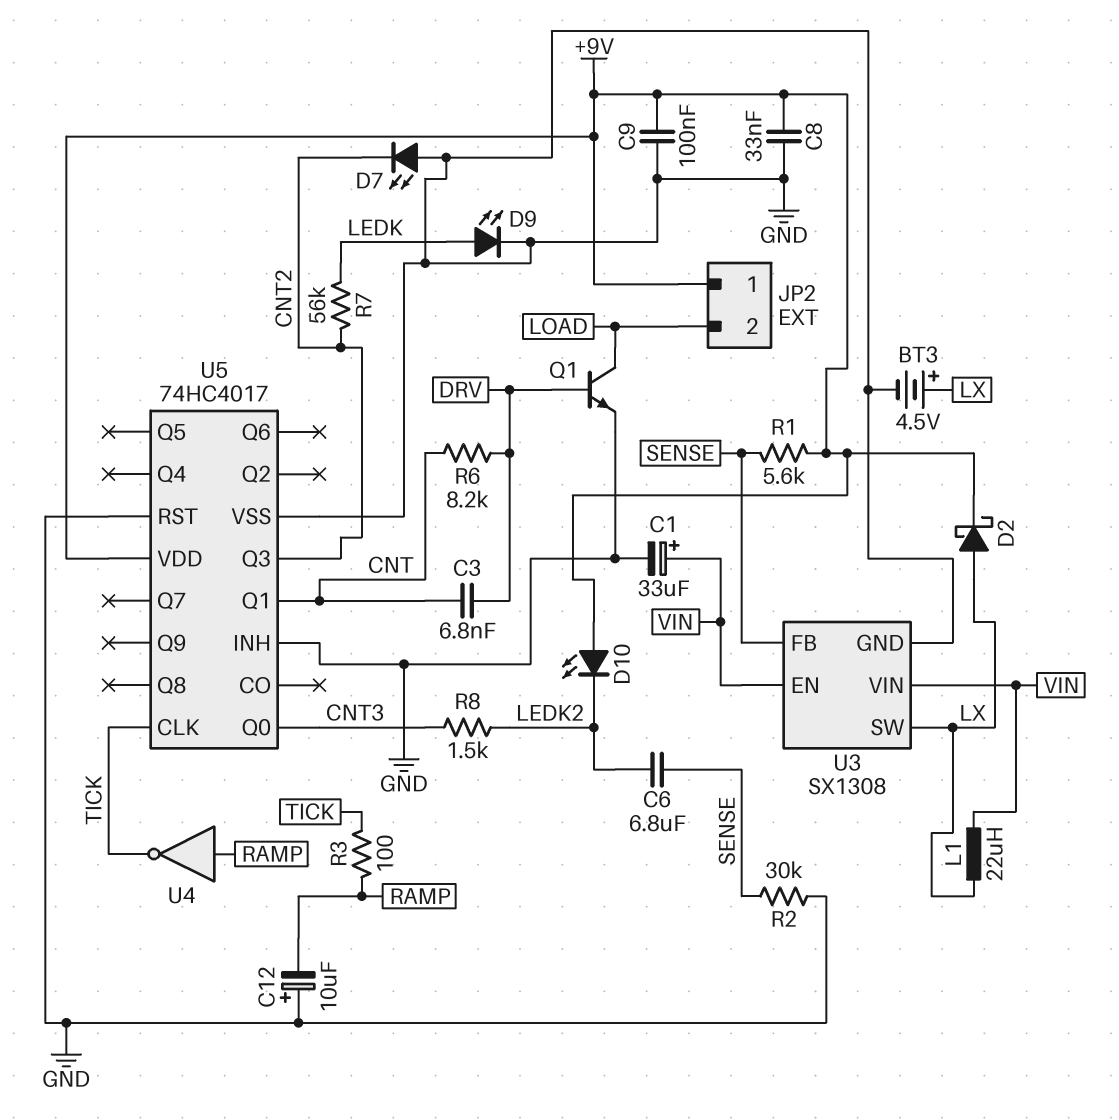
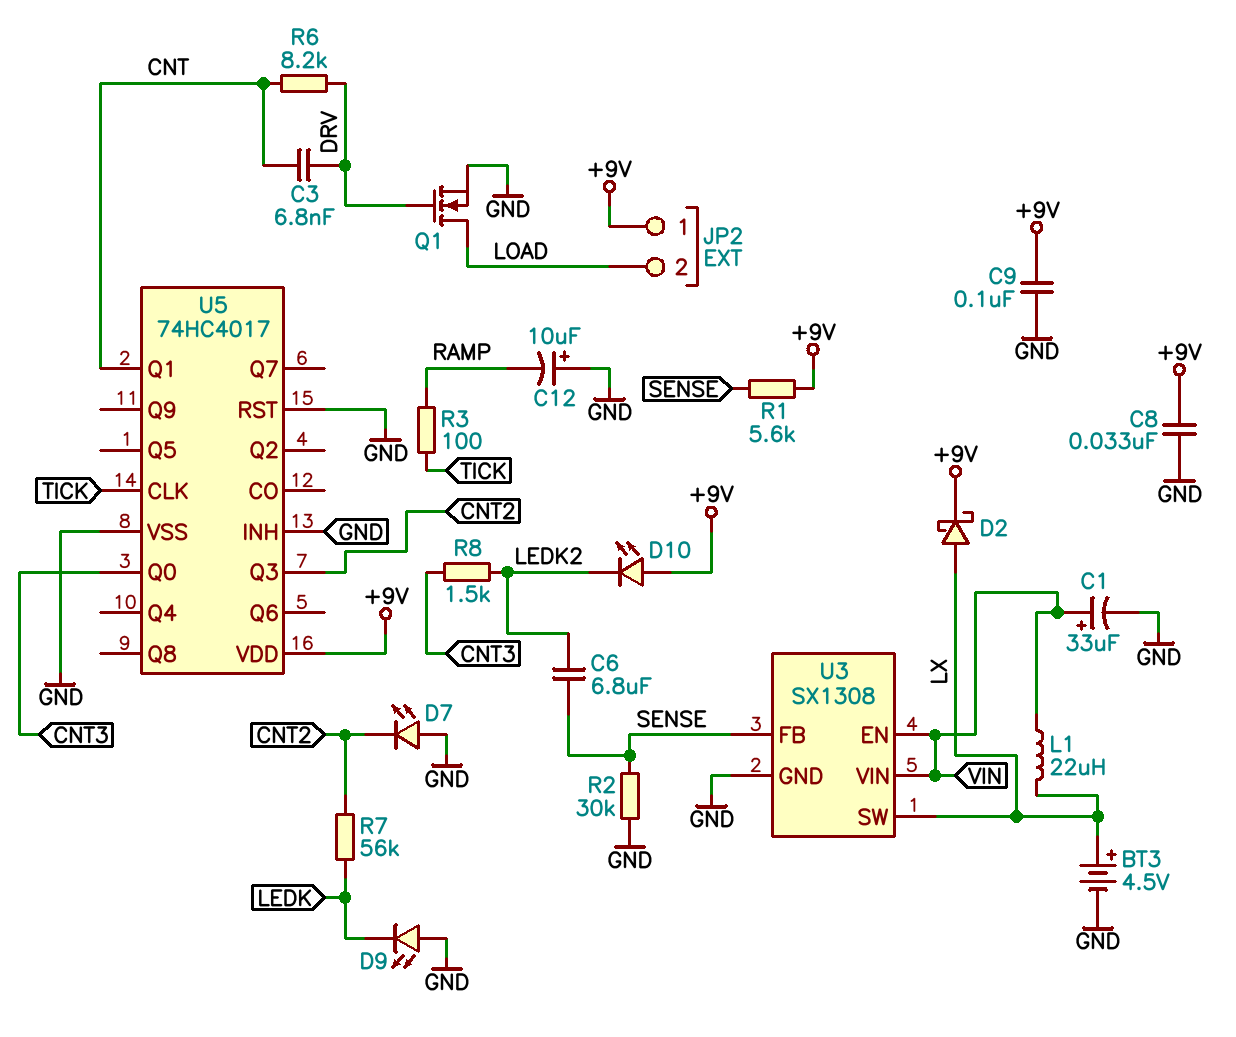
D9: LED (A LEDK, K GND) -> LED (A GND, K LEDK)
Q1: NPN (B DRV, C LOAD, E GND) -> NMOS (G DRV, D LOAD, S GND)
U4: NOT (in RAMP, out TICK) -> none

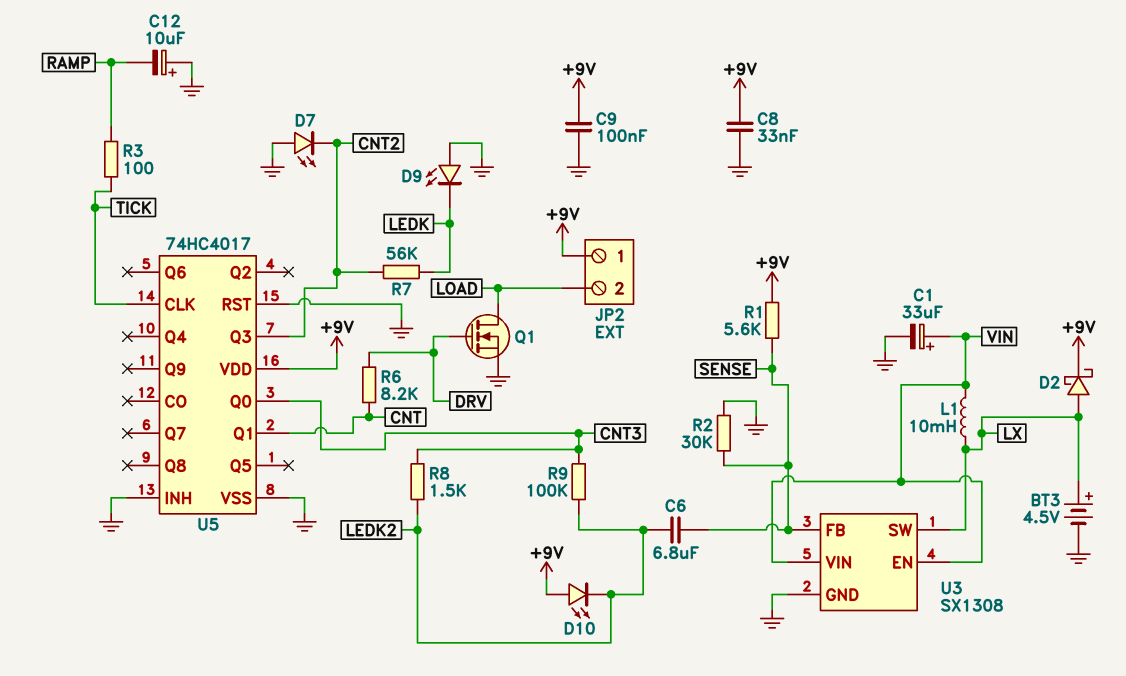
C3: 6.8nF (CNT, DRV) -> none
L1: 22uH (LX, VIN) -> 10mH (LX, VIN)
R9: none -> 100k (CNT3, LEDK2)

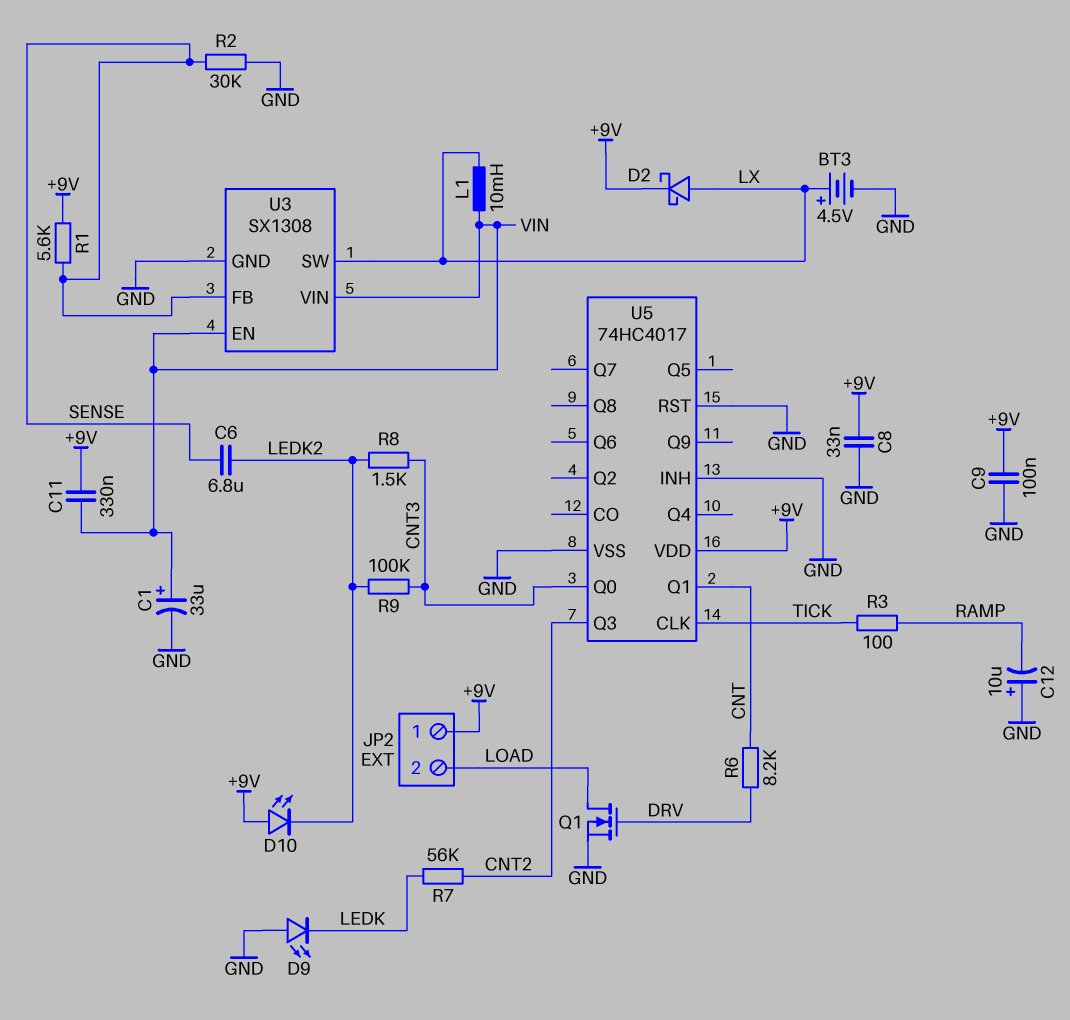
C11: none -> 330nF (+9V, VIN)
D7: LED (A GND, K CNT2) -> none

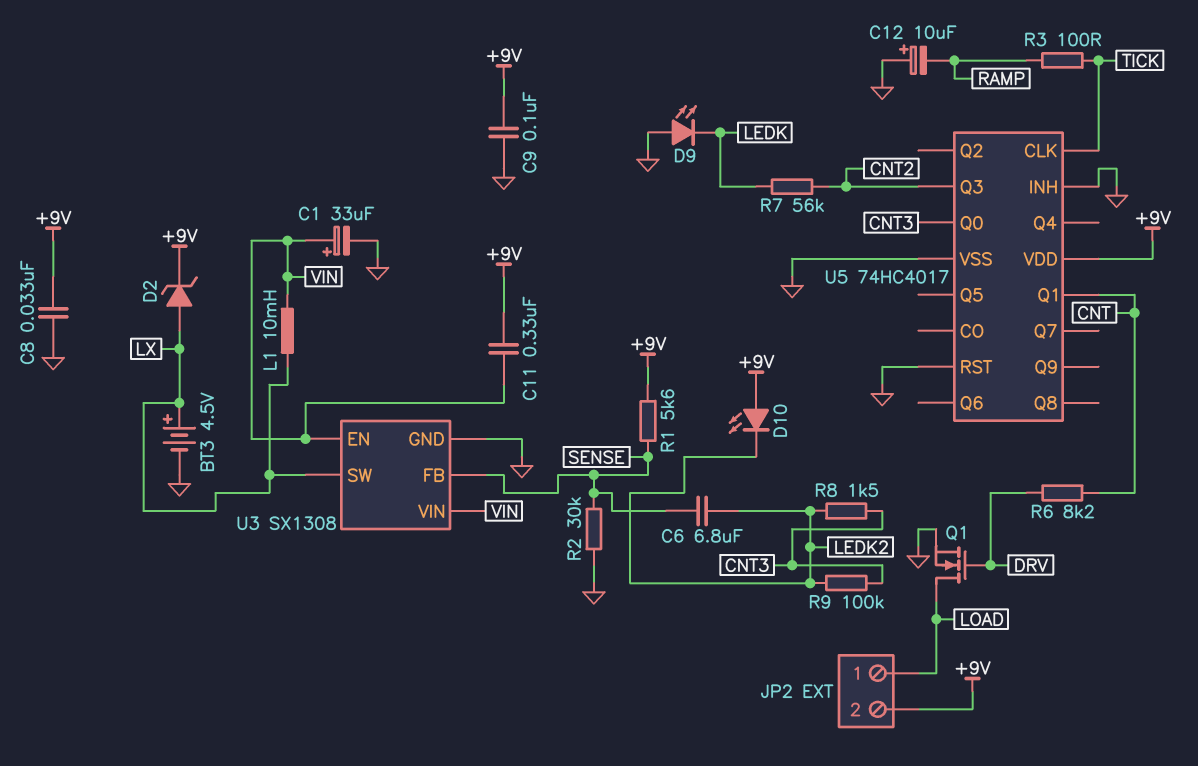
D2: schottky (A LX, K +9V) -> zener (A LX, K +9V)
JP2 pin 1: +9V -> LOAD
JP2 pin 2: LOAD -> +9V

